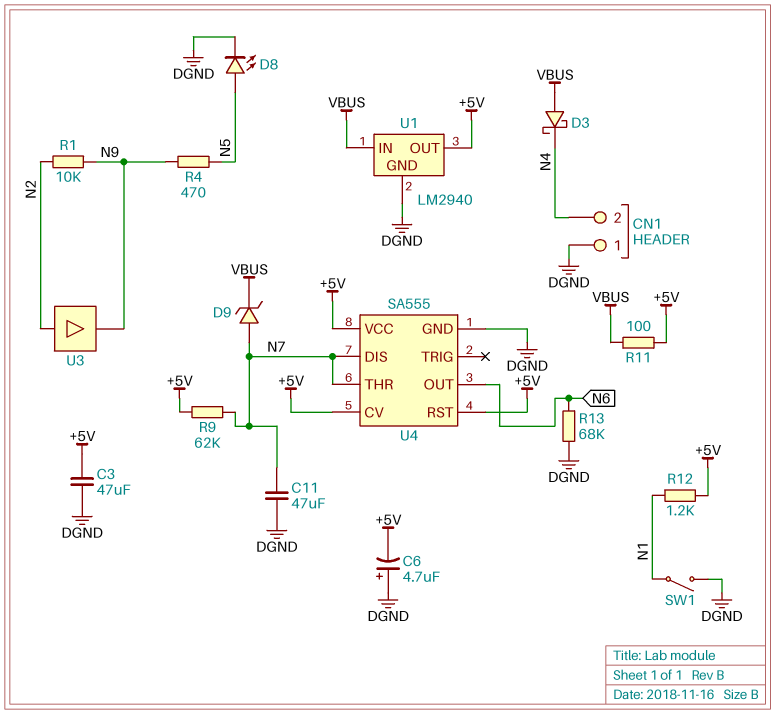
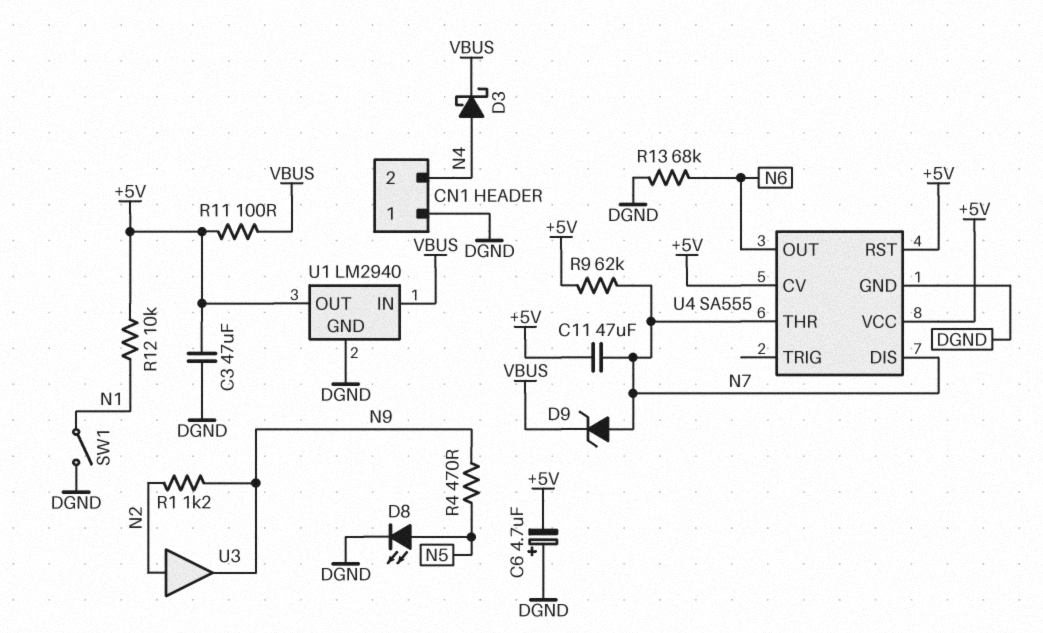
C11: 47uF (DGND, N7) -> 47uF (+5V, N7)
D3: schottky (A VBUS, K N4) -> schottky (A N4, K VBUS)
R1: 10k (N2, N9) -> 1.2k (N2, N9)
R12: 1.2k (+5V, N1) -> 10k (+5V, N1)

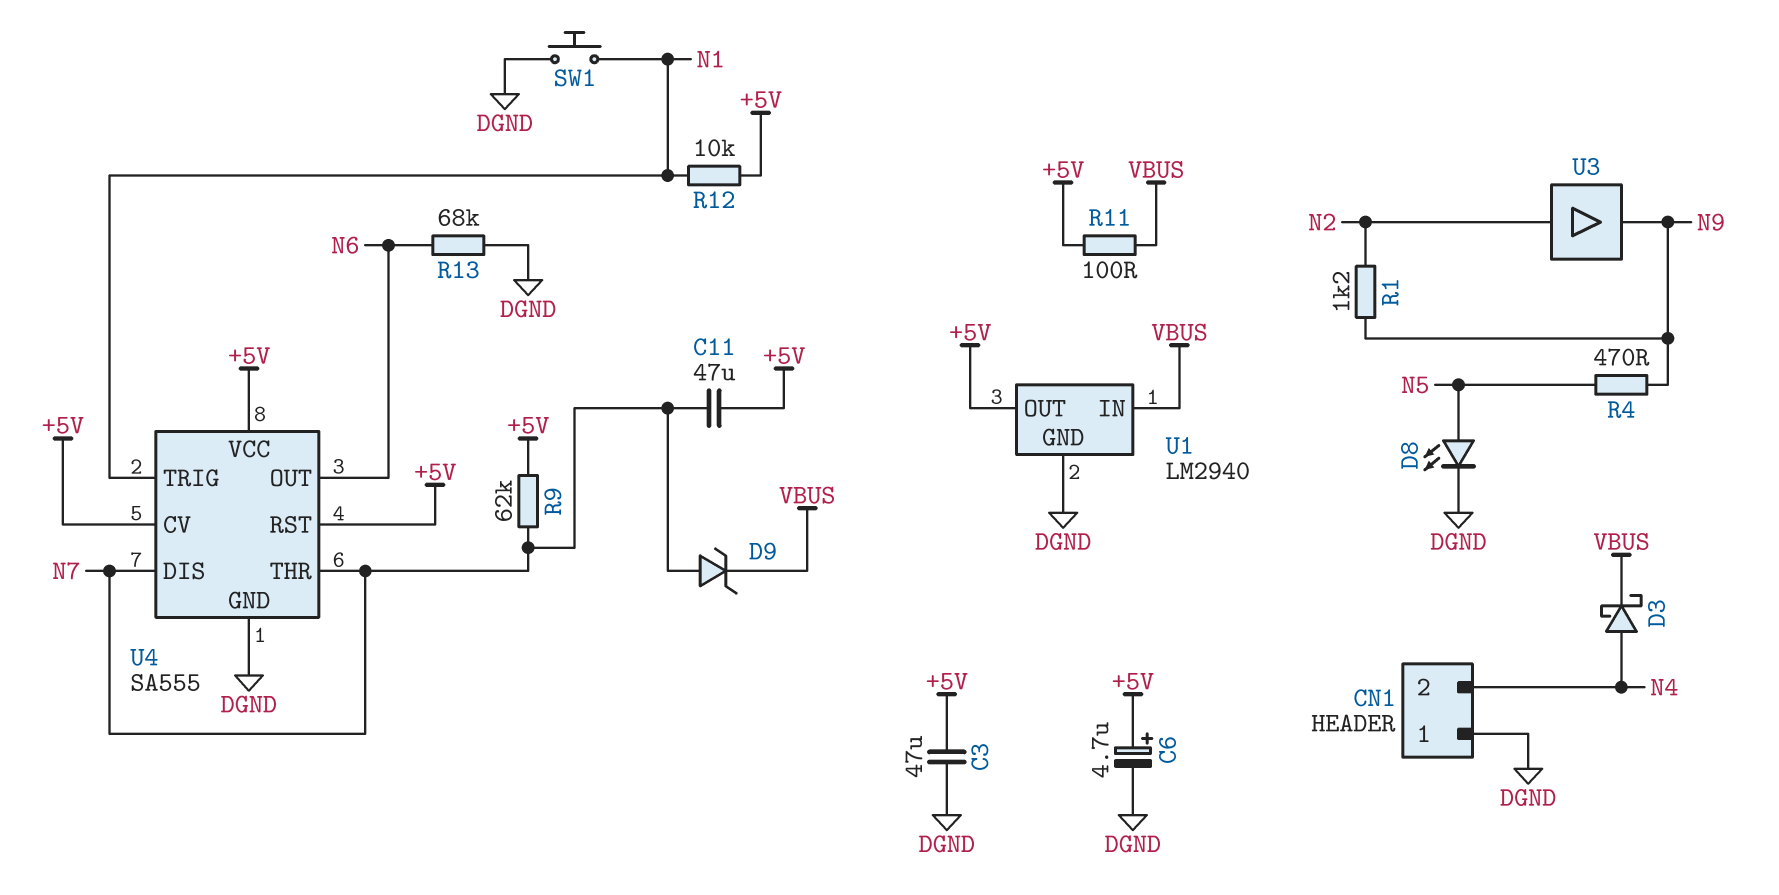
C6: 4.7uF (plus DGND, minus +5V) -> 4.7uF (plus +5V, minus DGND)
SW1: switch (DGND, N1) -> button (DGND, N1)
U4 pin TRIG: none -> N1

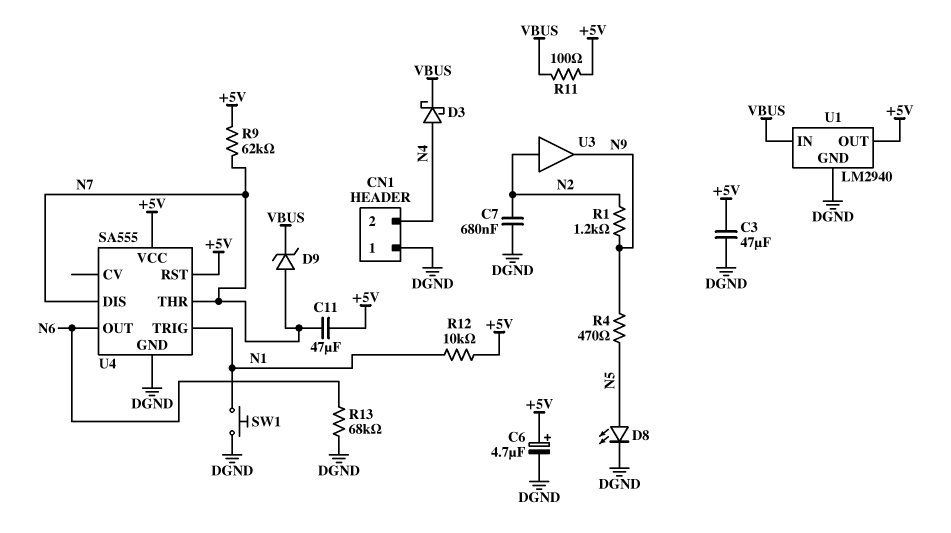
C7: none -> 680nF (DGND, N2)
U4 pin CV: +5V -> none

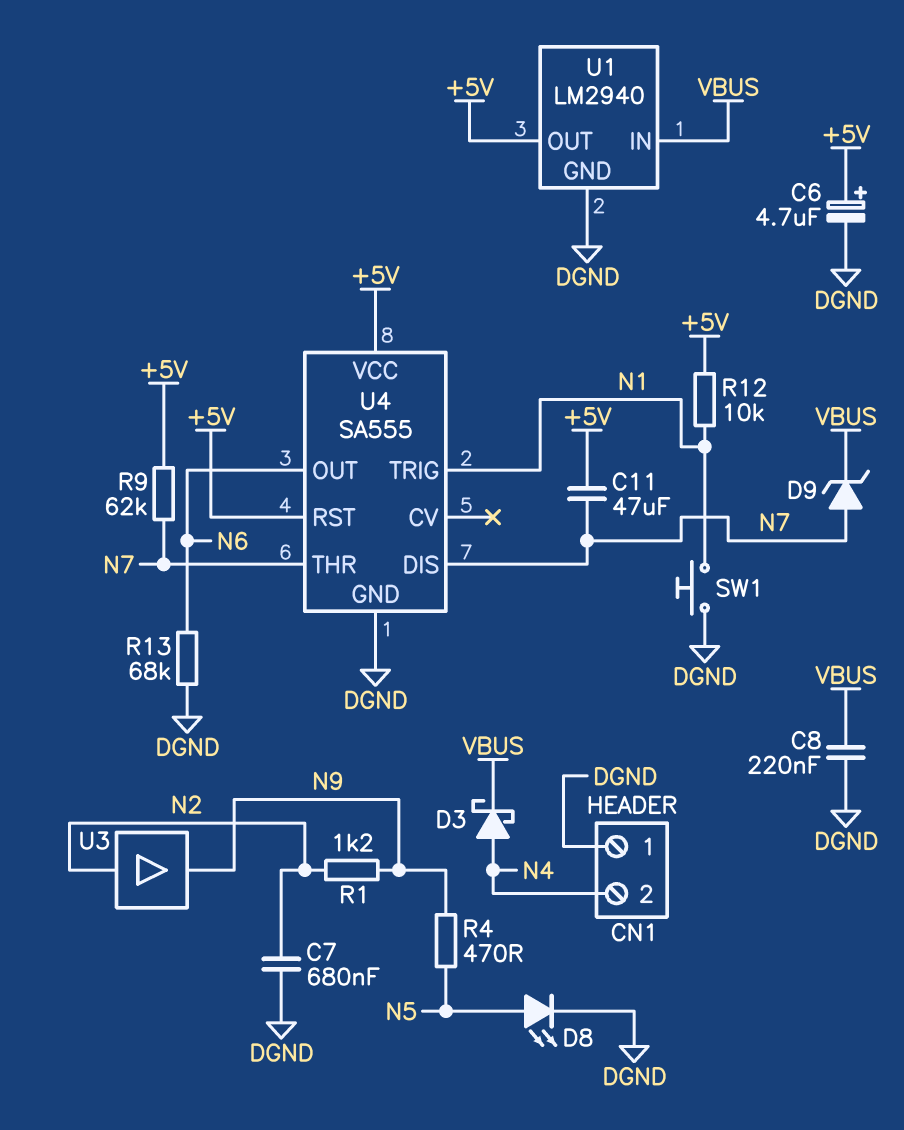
C3: 47uF (+5V, DGND) -> none
C8: none -> 220nF (DGND, VBUS)
R11: 100 (+5V, VBUS) -> none

